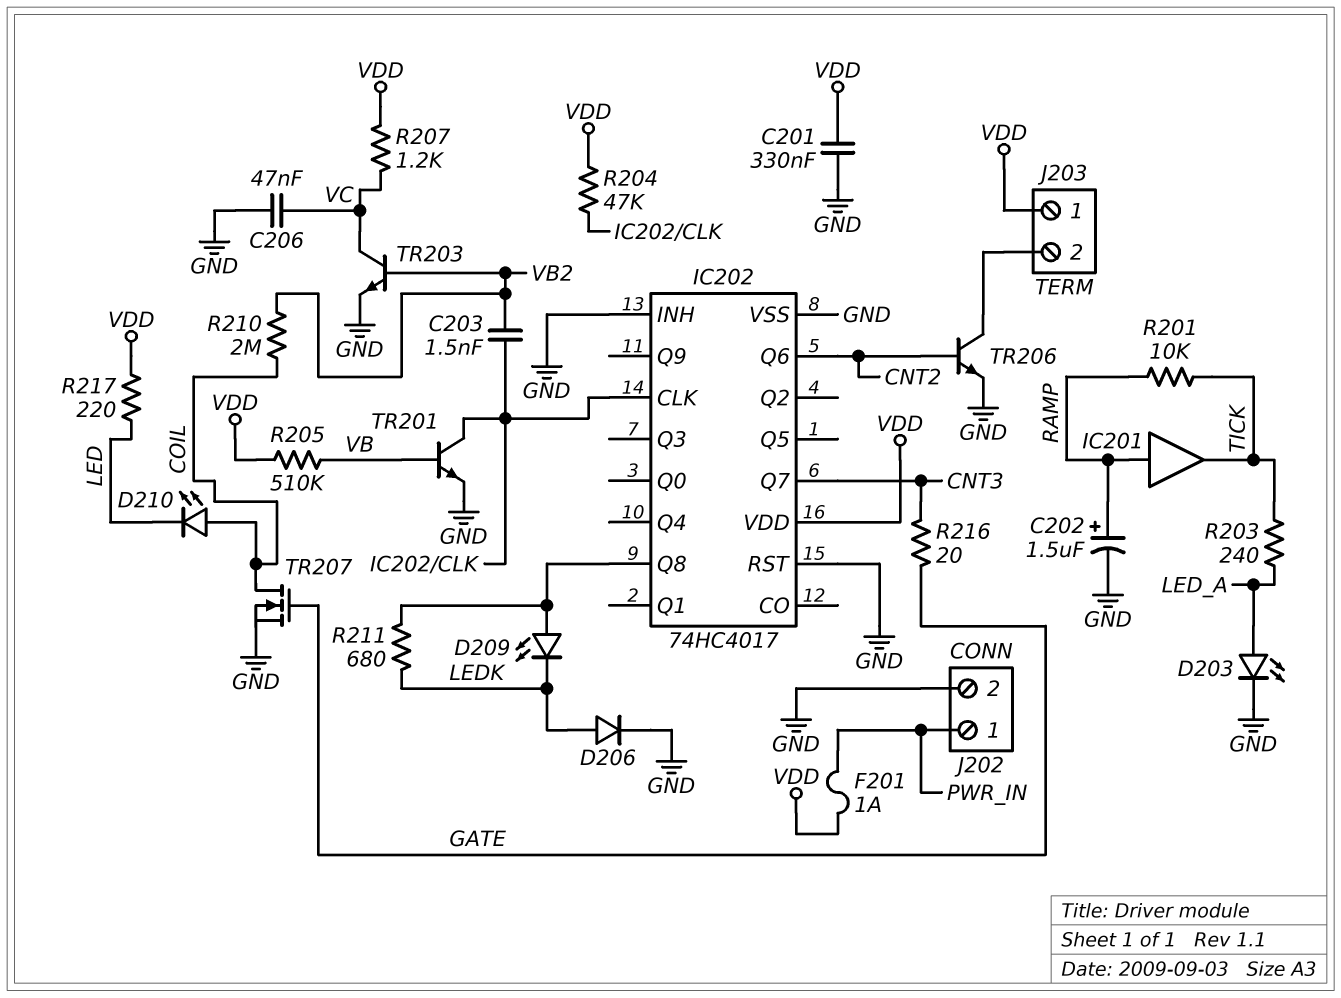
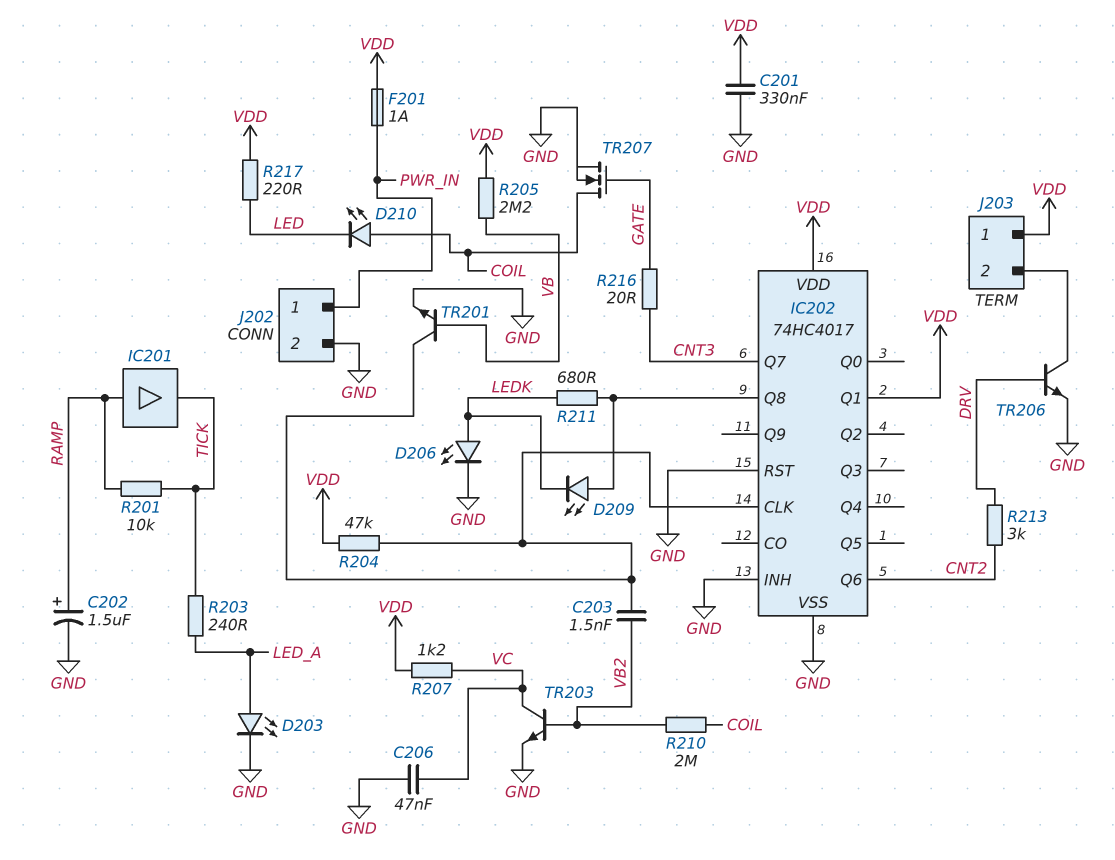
D206: diode (A LEDK, K GND) -> LED (A LEDK, K GND)
IC202 pin Q1: none -> VDD
R205: 510k (VB, VDD) -> 2.2M (VB, VDD)
R213: none -> 3k (CNT2, DRV)
TR206: NPN (B CNT2, C J203/2, E GND) -> NPN (B DRV, C J203/2, E GND)

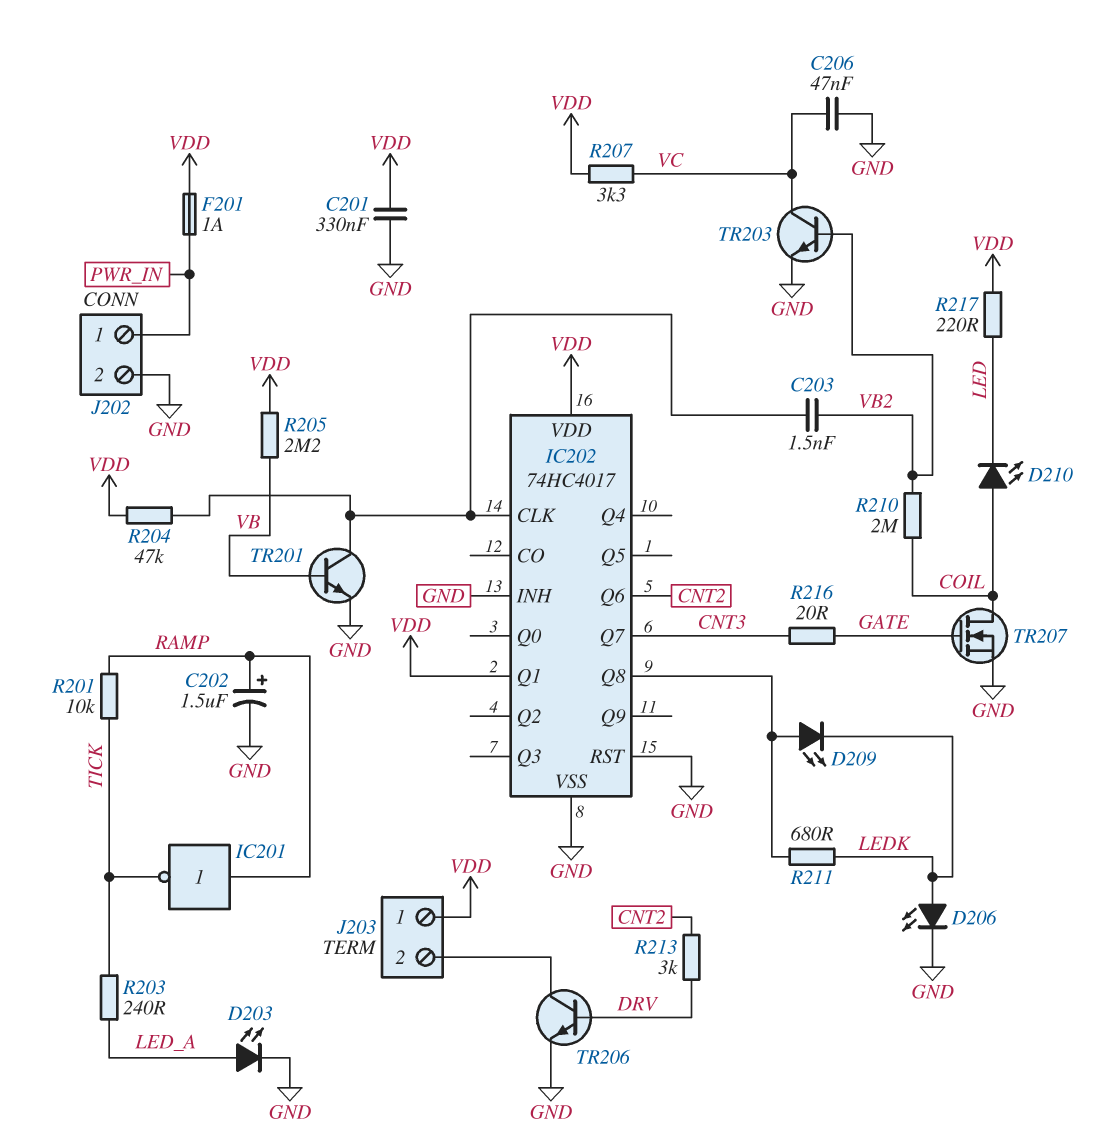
IC201: buffer (in RAMP, out TICK) -> NOT (in RAMP, out TICK)
R207: 1.2k (VC, VDD) -> 3.3k (VC, VDD)

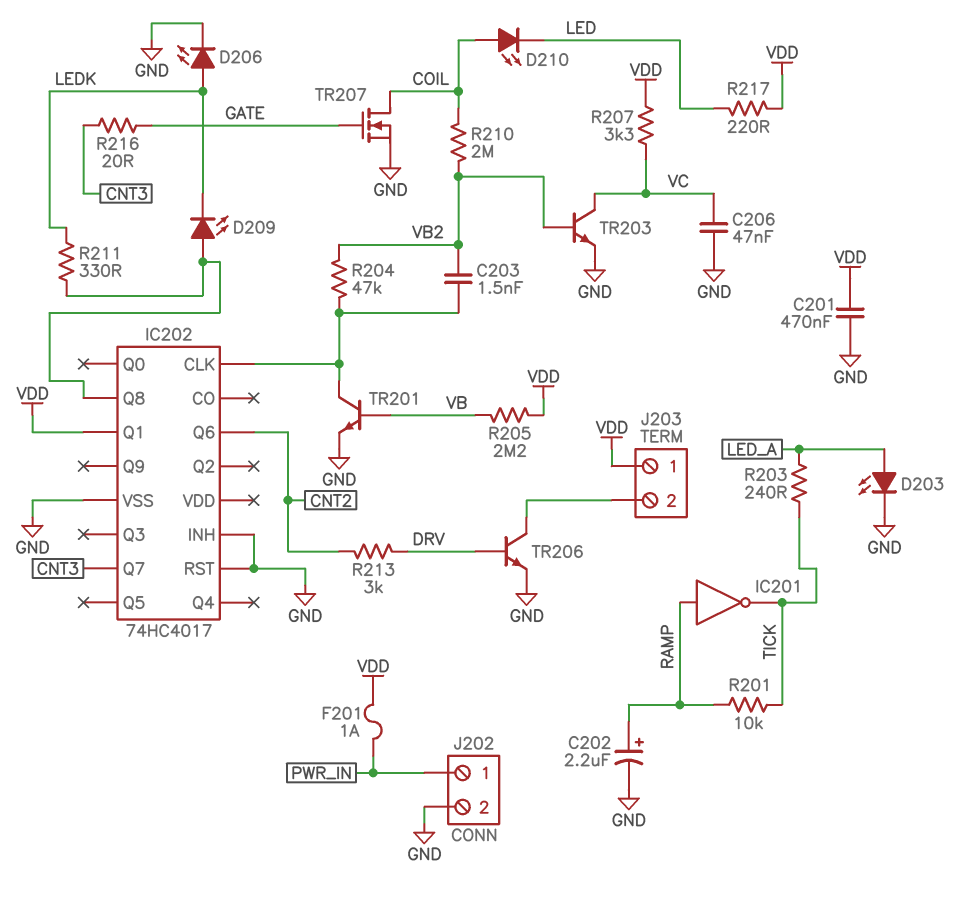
C201: 330nF (GND, VDD) -> 470nF (GND, VDD)
C202: 1.5uF (plus RAMP, minus GND) -> 2.2uF (plus RAMP, minus GND)
IC202 pin VDD: VDD -> none
R204: 47k (IC202/CLK, VDD) -> 47k (IC202/CLK, VB2)
R211: 680 (IC202/Q8, LEDK) -> 330 (IC202/Q8, LEDK)

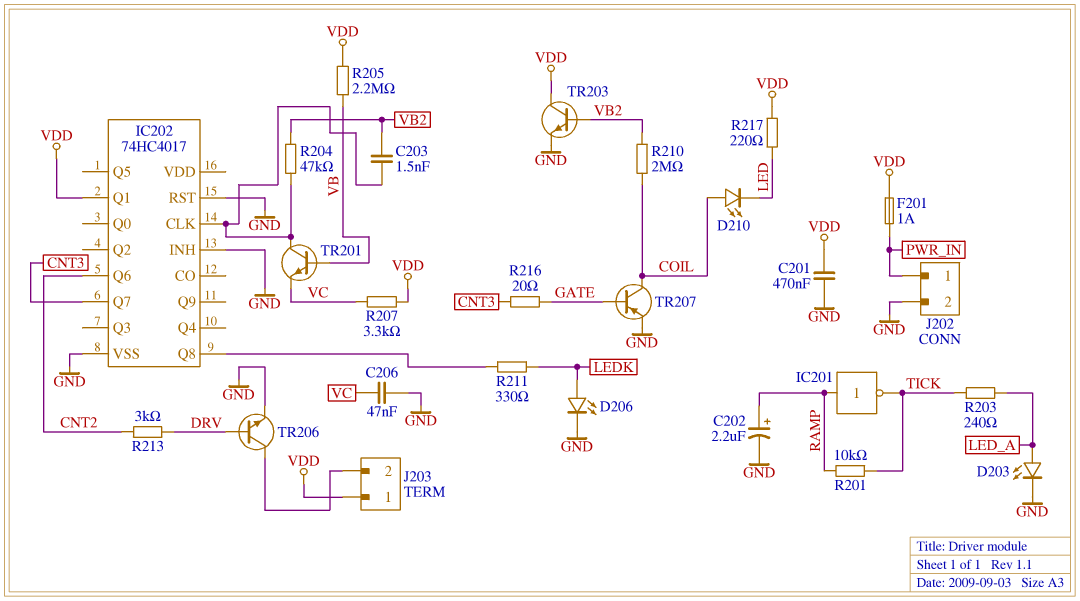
D209: LED (A IC202/Q8, K LEDK) -> none
TR201: NPN (B VB, C IC202/CLK, E GND) -> NPN (B VB, C IC202/CLK, E VC)
TR203: NPN (B VB2, C VC, E GND) -> NPN (B VB2, C VDD, E GND)
TR207: NMOS (G GATE, D COIL, S GND) -> PNP (B GATE, C COIL, E GND)

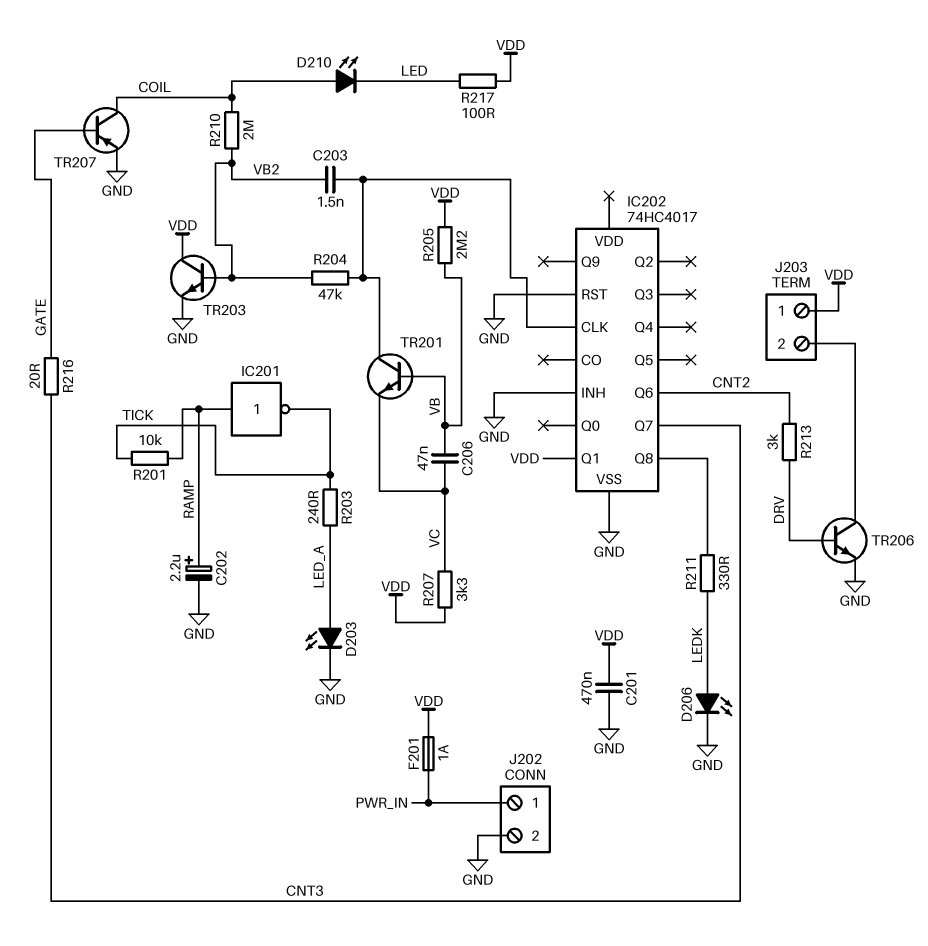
C206: 47nF (GND, VC) -> 47nF (VB, VC)
R217: 220 (LED, VDD) -> 100 (LED, VDD)

